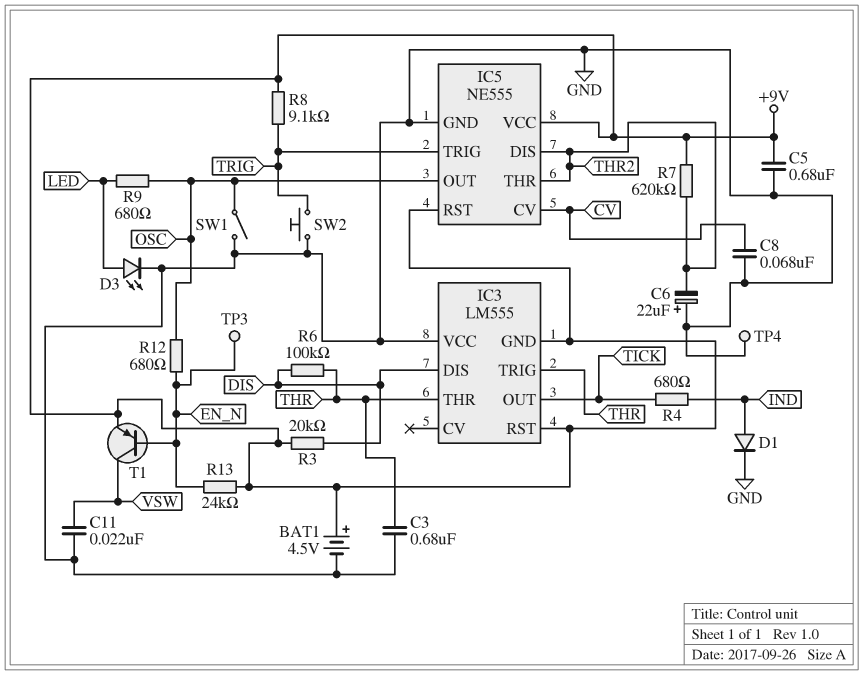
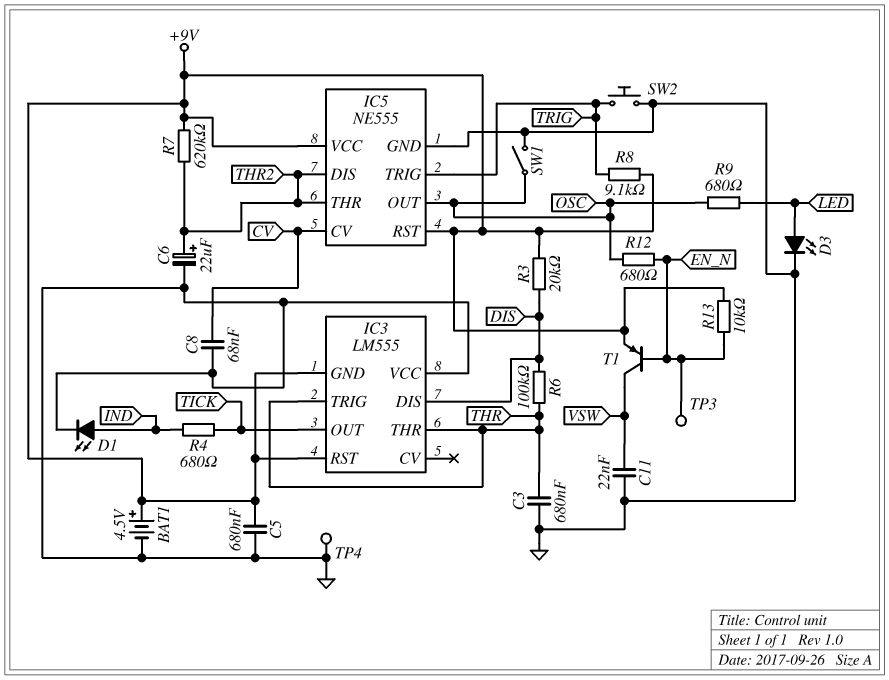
C6: 22uF (plus GND, minus THR2) -> 22uF (plus THR2, minus GND)
D1: diode (A IND, K GND) -> LED (A IND, K GND)
R13: 24k (+9V, EN_N) -> 10k (+9V, EN_N)

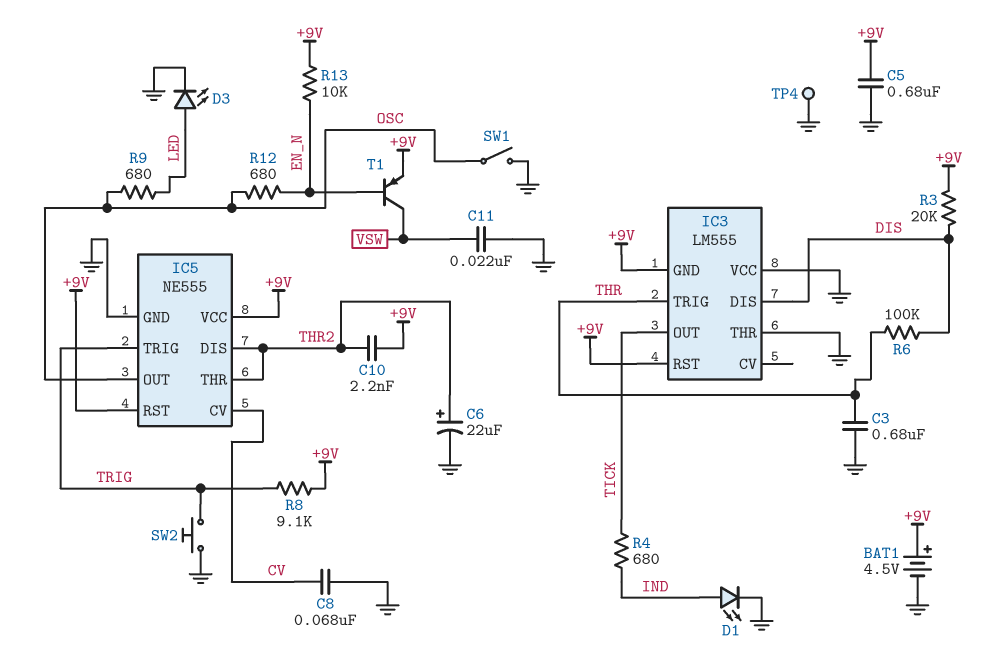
C10: none -> 2.2nF (+9V, THR2)
IC3 pin THR: THR -> GND
R7: 620k (+9V, THR2) -> none
TP3: test point (EN_N) -> none

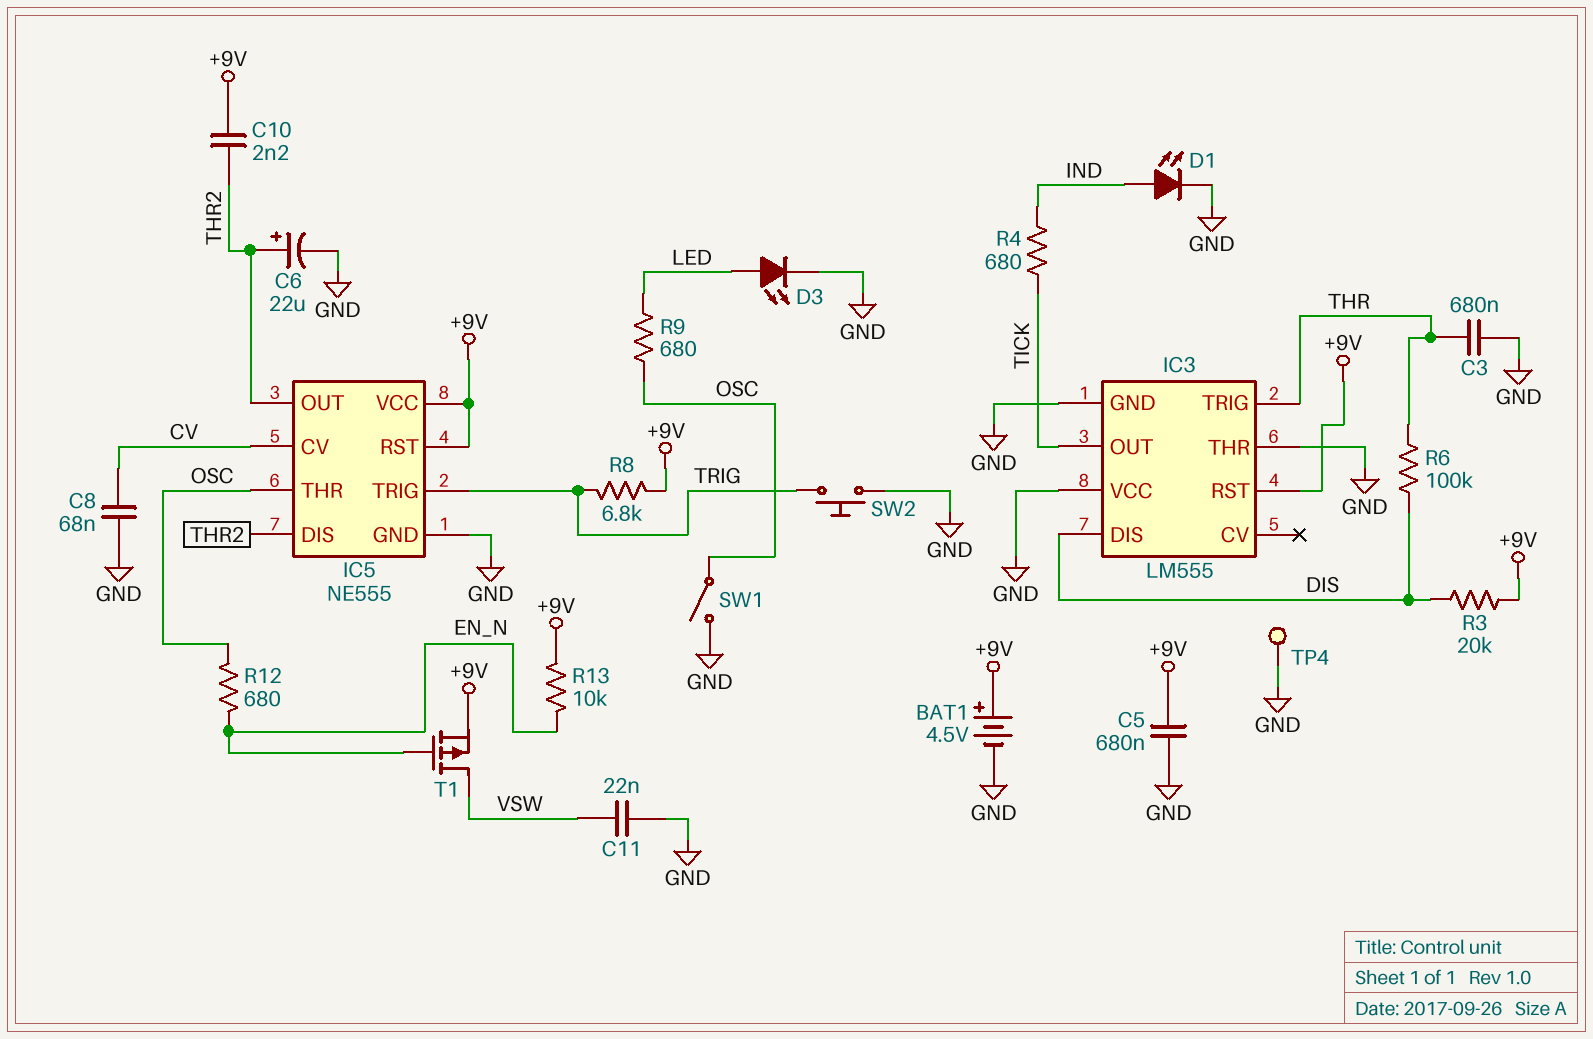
IC3 pin GND: +9V -> GND
IC5 pin OUT: OSC -> THR2
IC5 pin THR: THR2 -> OSC
R8: 9.1k (+9V, TRIG) -> 6.8k (+9V, TRIG)
T1: PNP (B EN_N, C VSW, E +9V) -> PMOS (G EN_N, D VSW, S +9V)

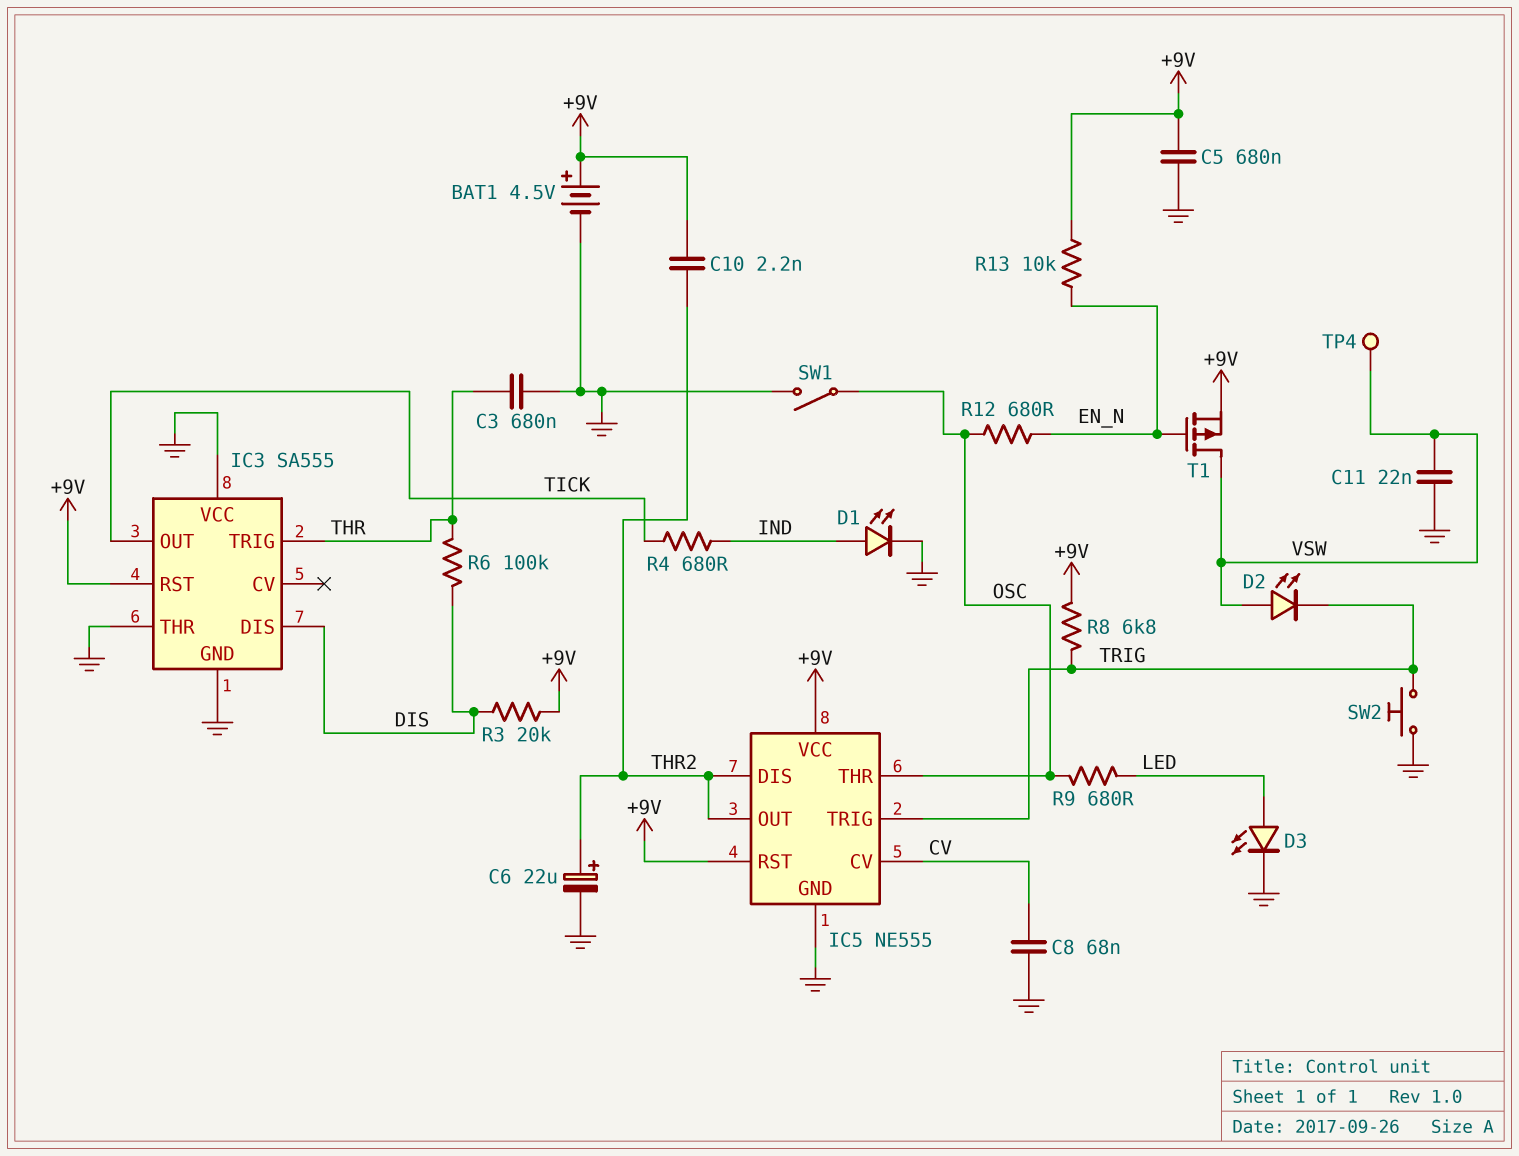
D2: none -> LED (A VSW, K TRIG)
IC3: LM555 -> SA555
TP4: test point (GND) -> test point (VSW)

